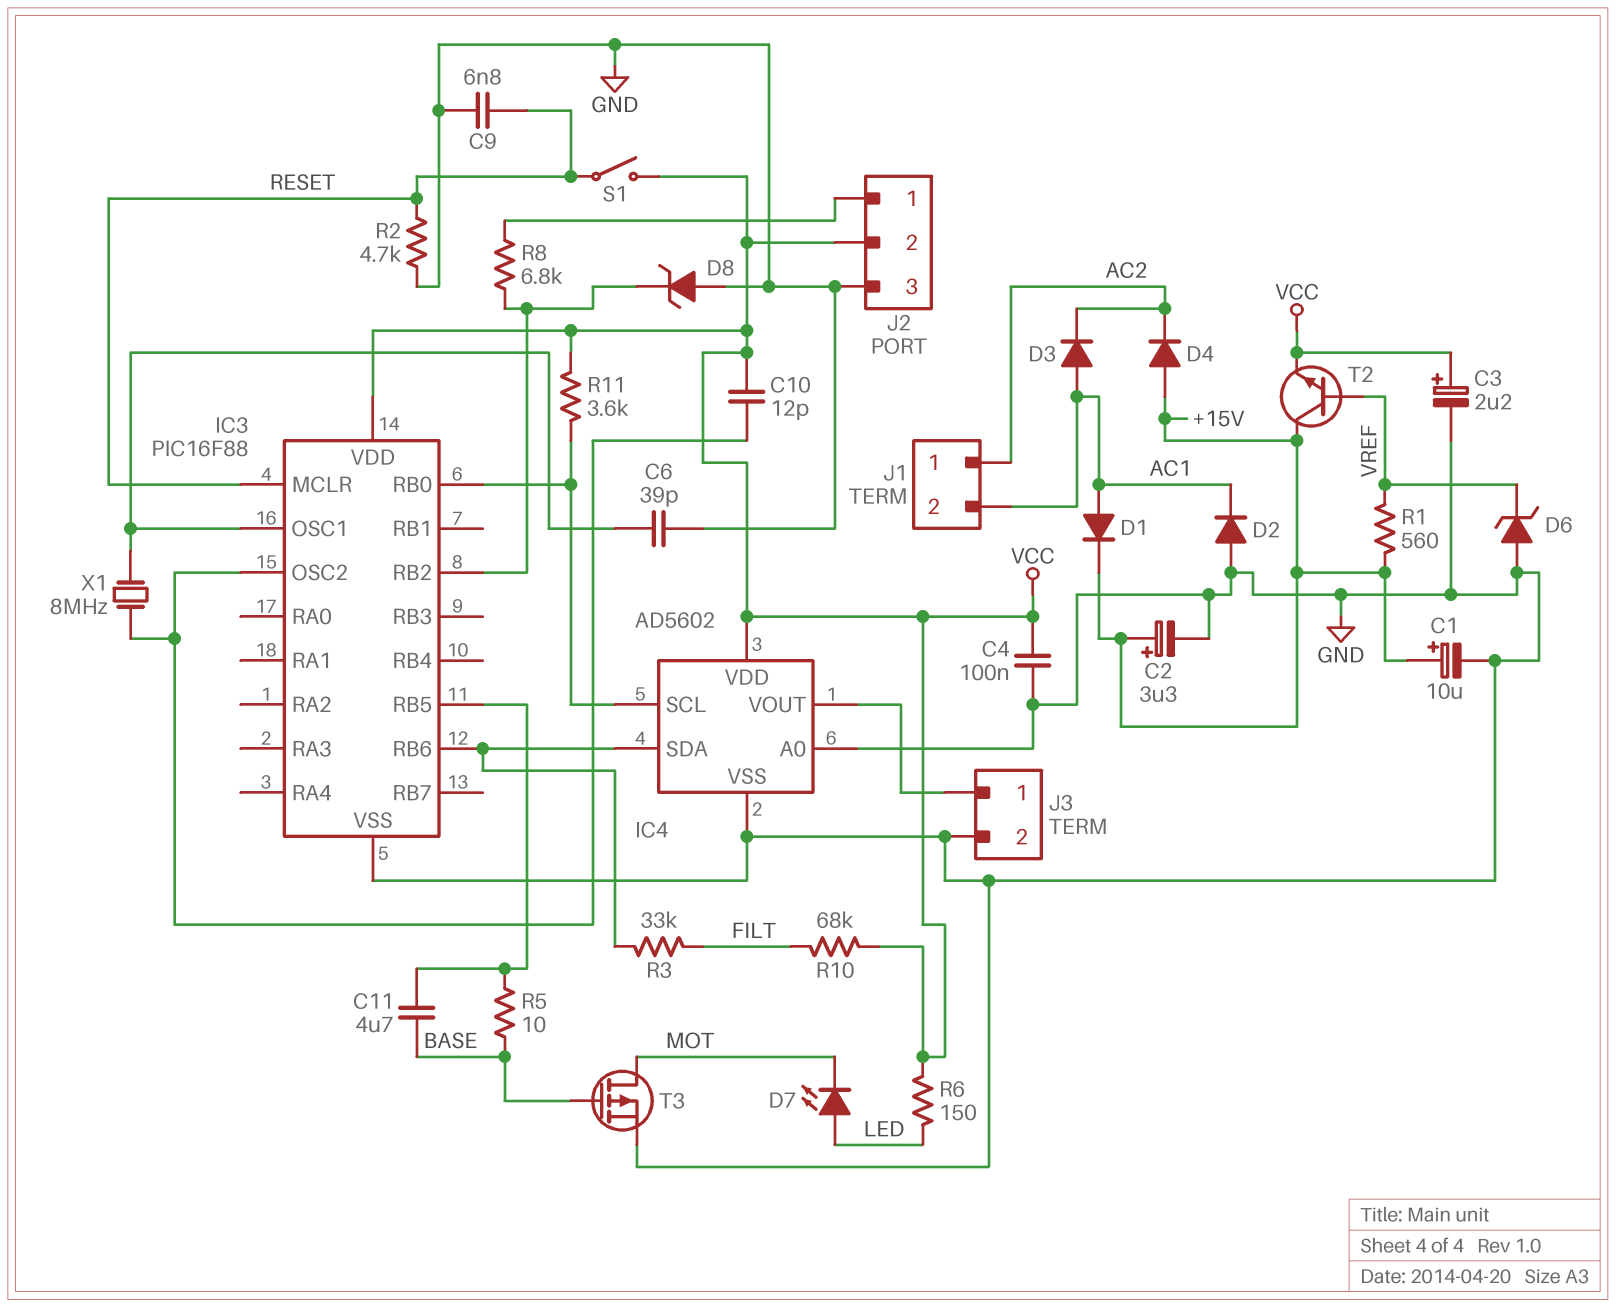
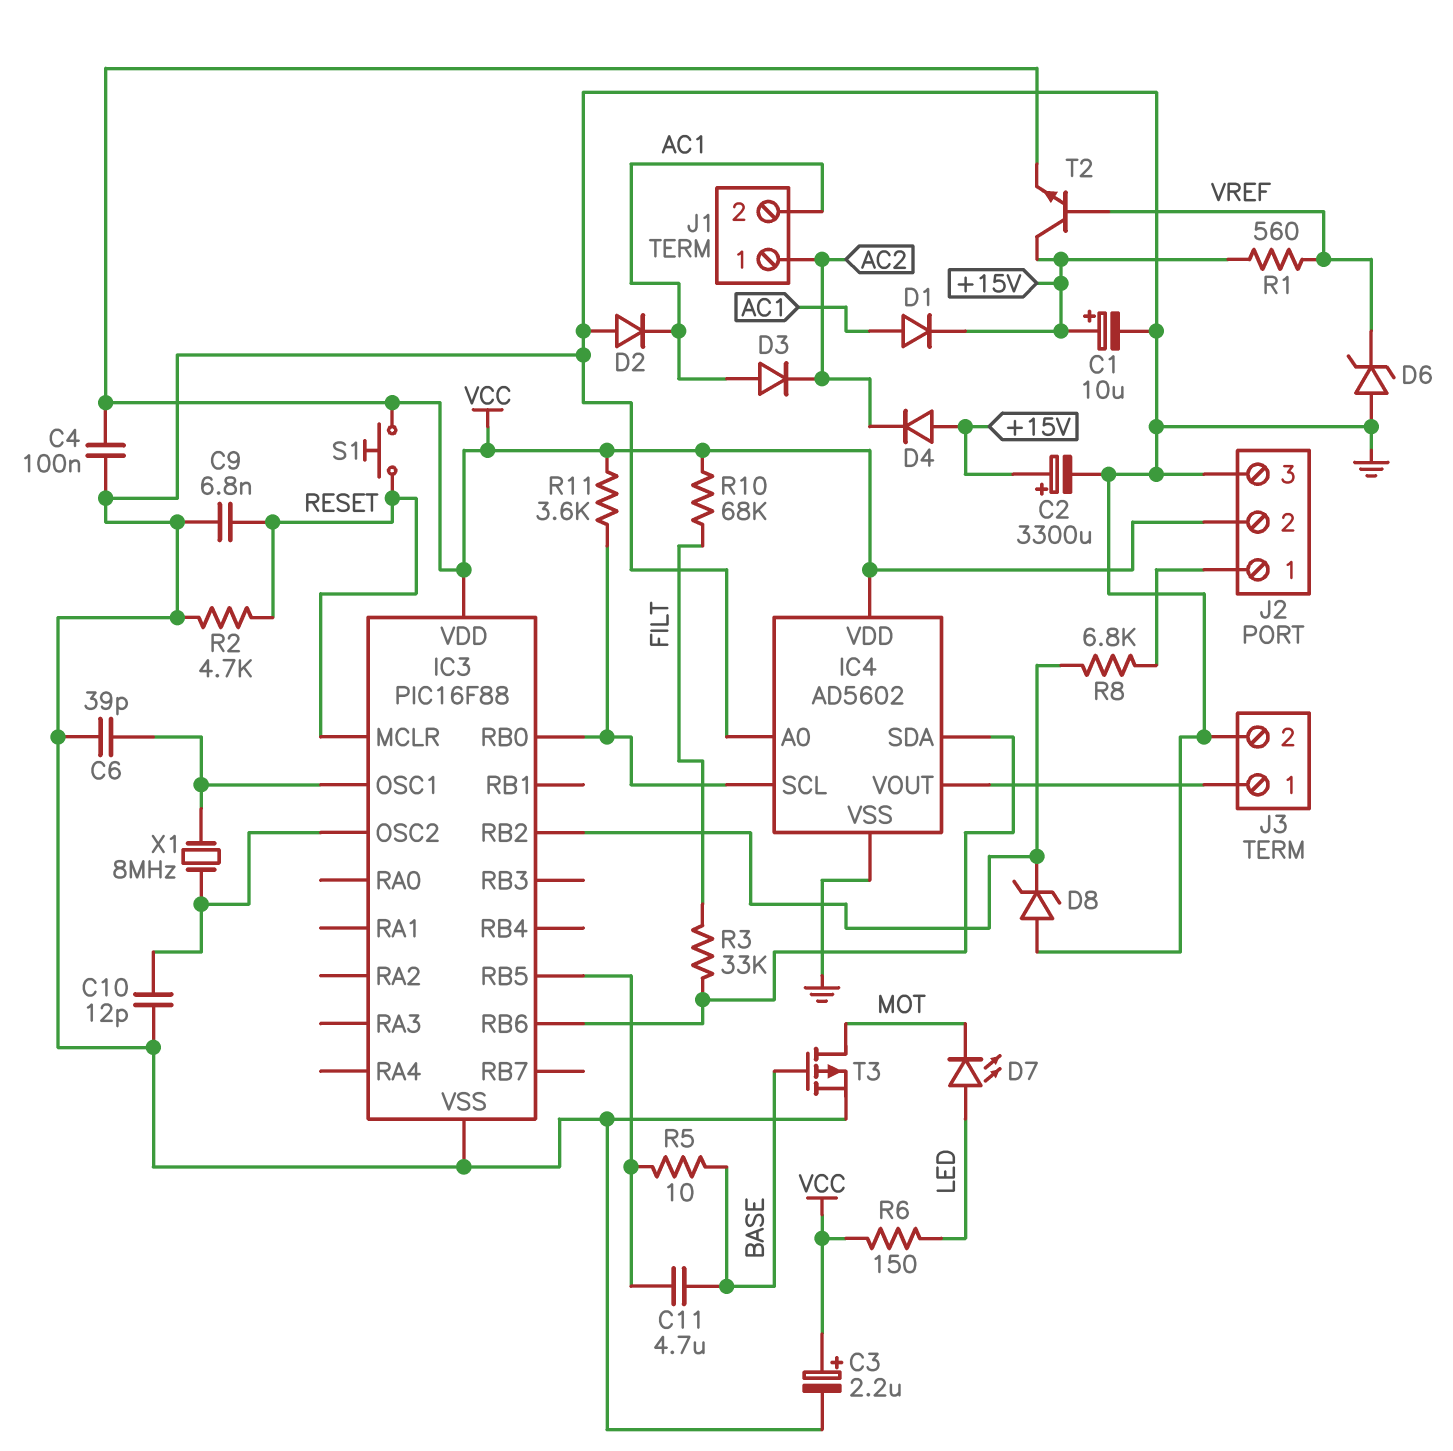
C2: 3.3uF (plus +15V, minus GND) -> 3300uF (plus +15V, minus GND)
C10: 12pF (IC3/OSC2, VCC) -> 12pF (GND, IC3/OSC2)
S1: switch (RESET, VCC) -> button (RESET, VCC)

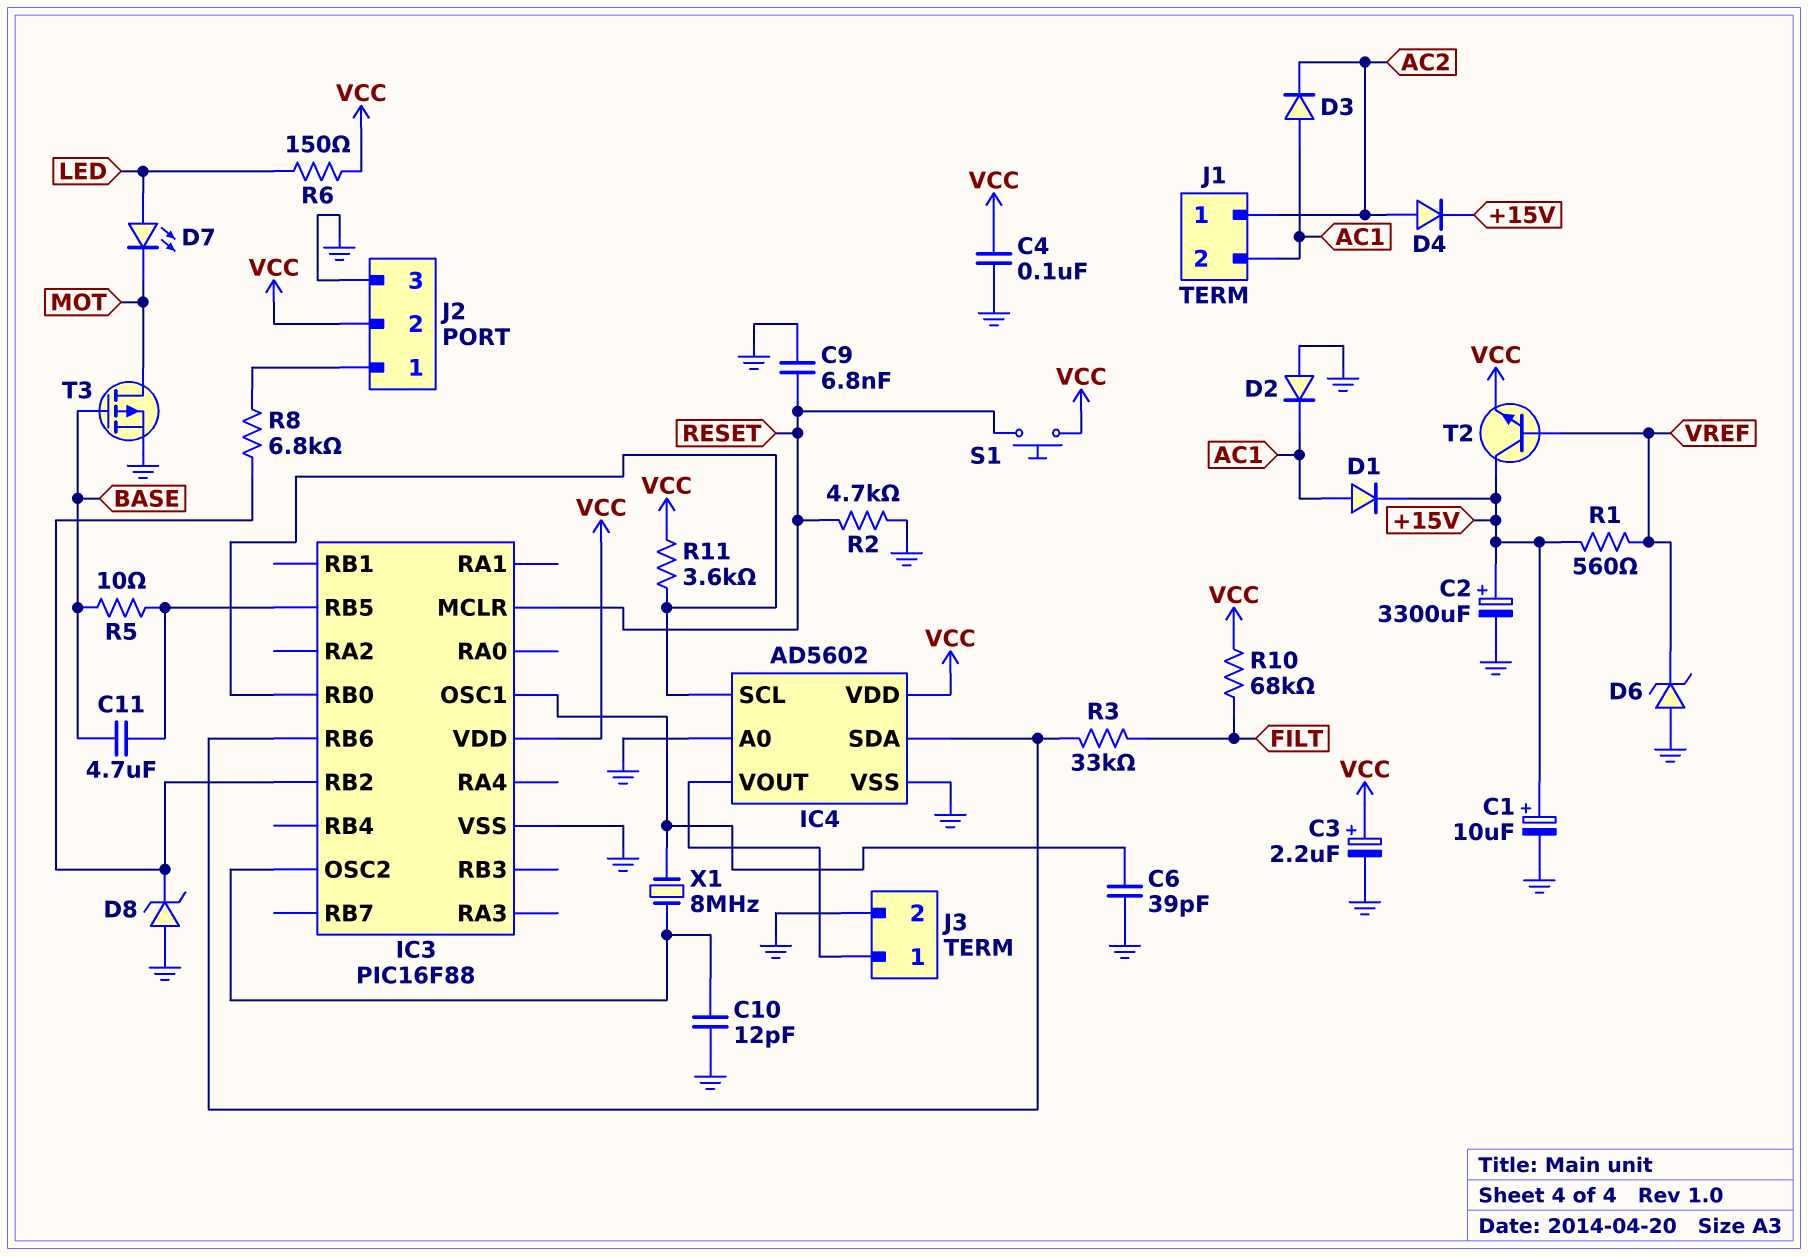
D4: diode (A +15V, K AC2) -> diode (A AC2, K +15V)

